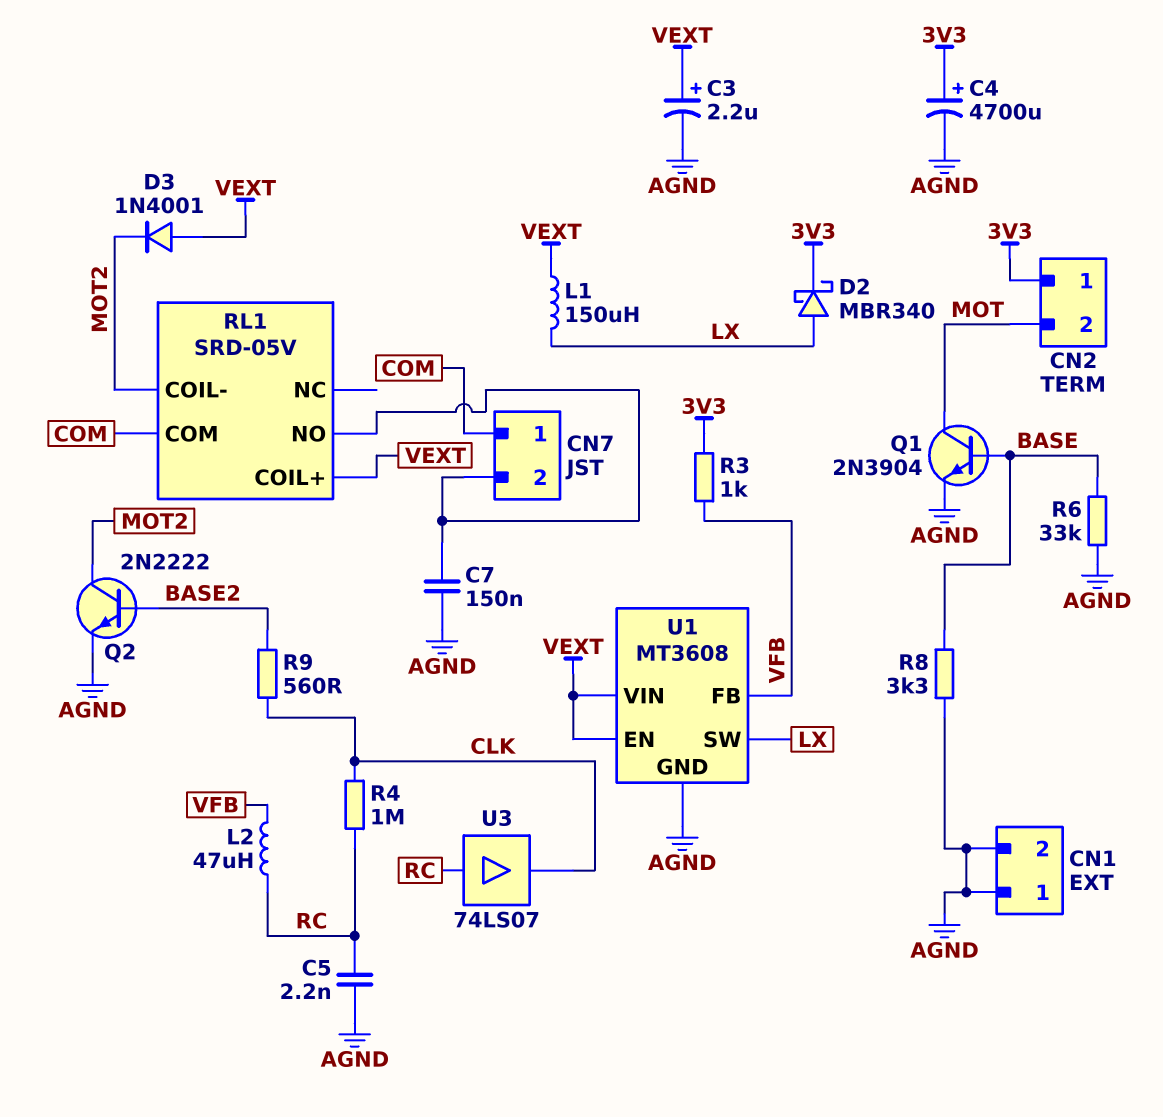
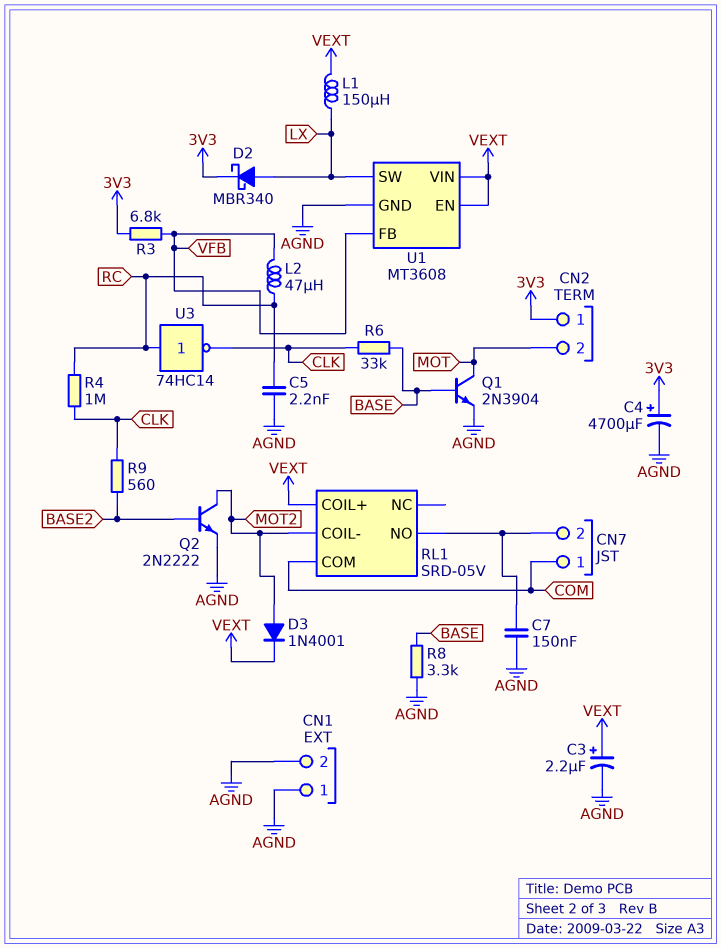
D3: diode 1N4001 (A VEXT, K MOT2) -> diode 1N4001 (A MOT2, K VEXT)
R3: 1k (3V3, VFB) -> 6.8k (3V3, VFB)
R6: 33k (AGND, BASE) -> 33k (BASE, CLK)
U3: buffer 74LS07 (in RC, out CLK) -> NOT 74HC14 (in RC, out CLK)

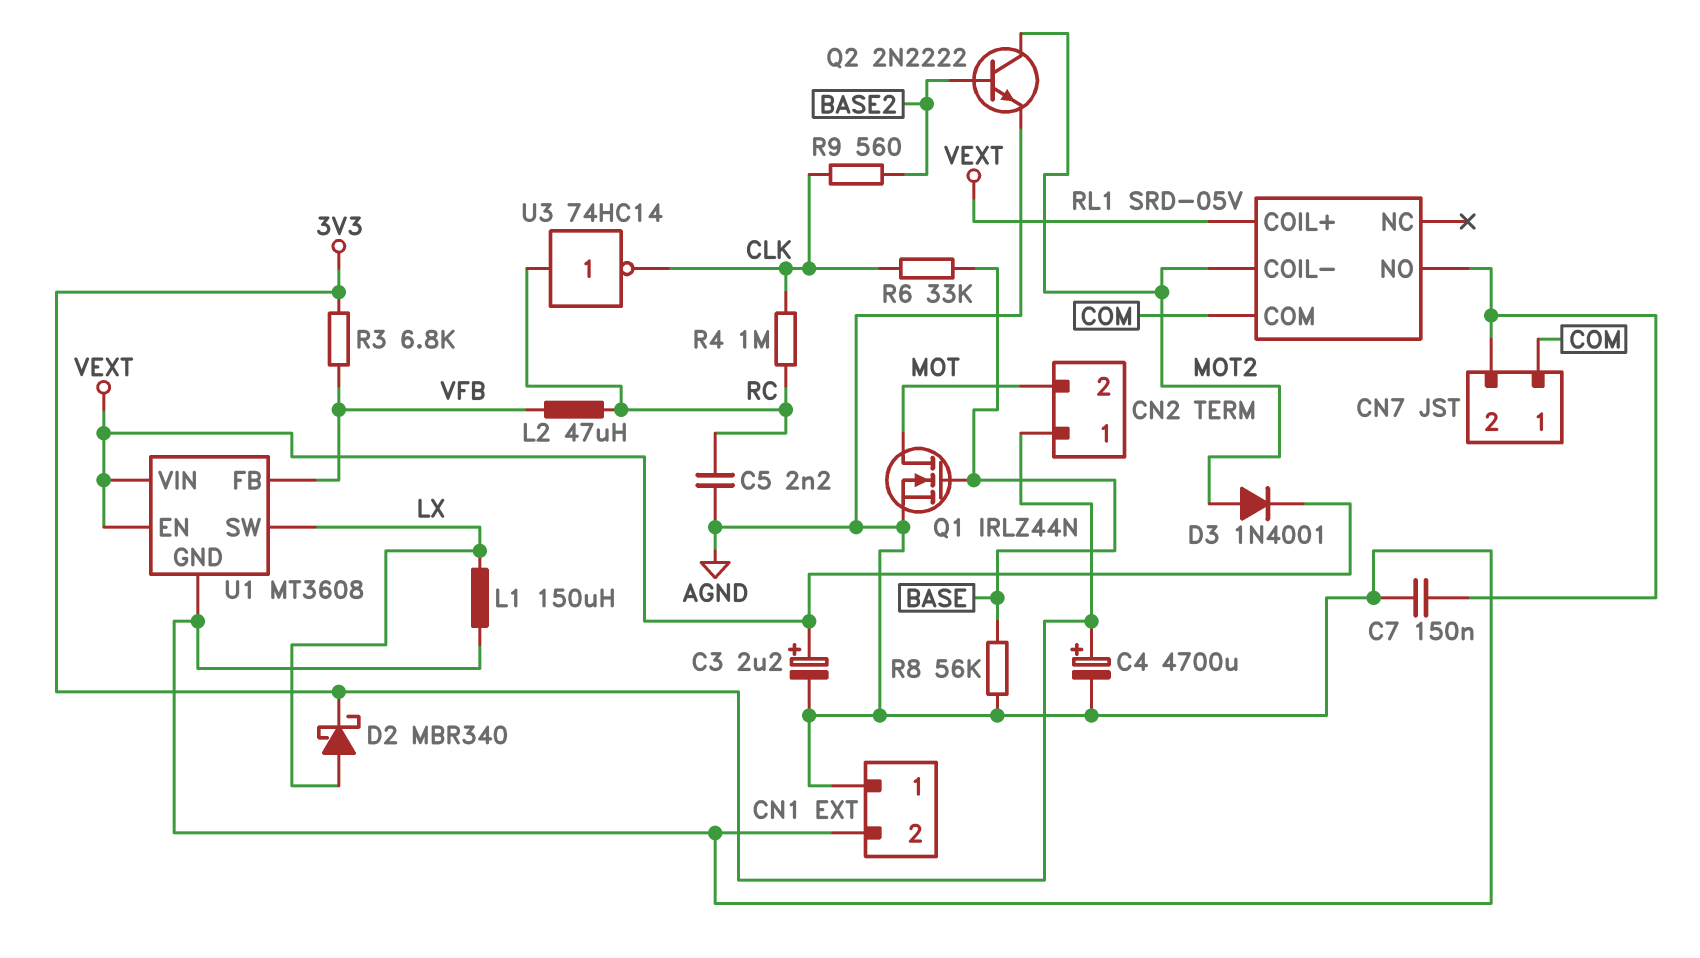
L1: 150uH (LX, VEXT) -> 150uH (AGND, LX)
Q1: NPN 2N3904 (B BASE, C MOT, E AGND) -> NMOS IRLZ44N (G BASE, D MOT, S AGND)
R8: 3.3k (AGND, BASE) -> 56k (AGND, BASE)

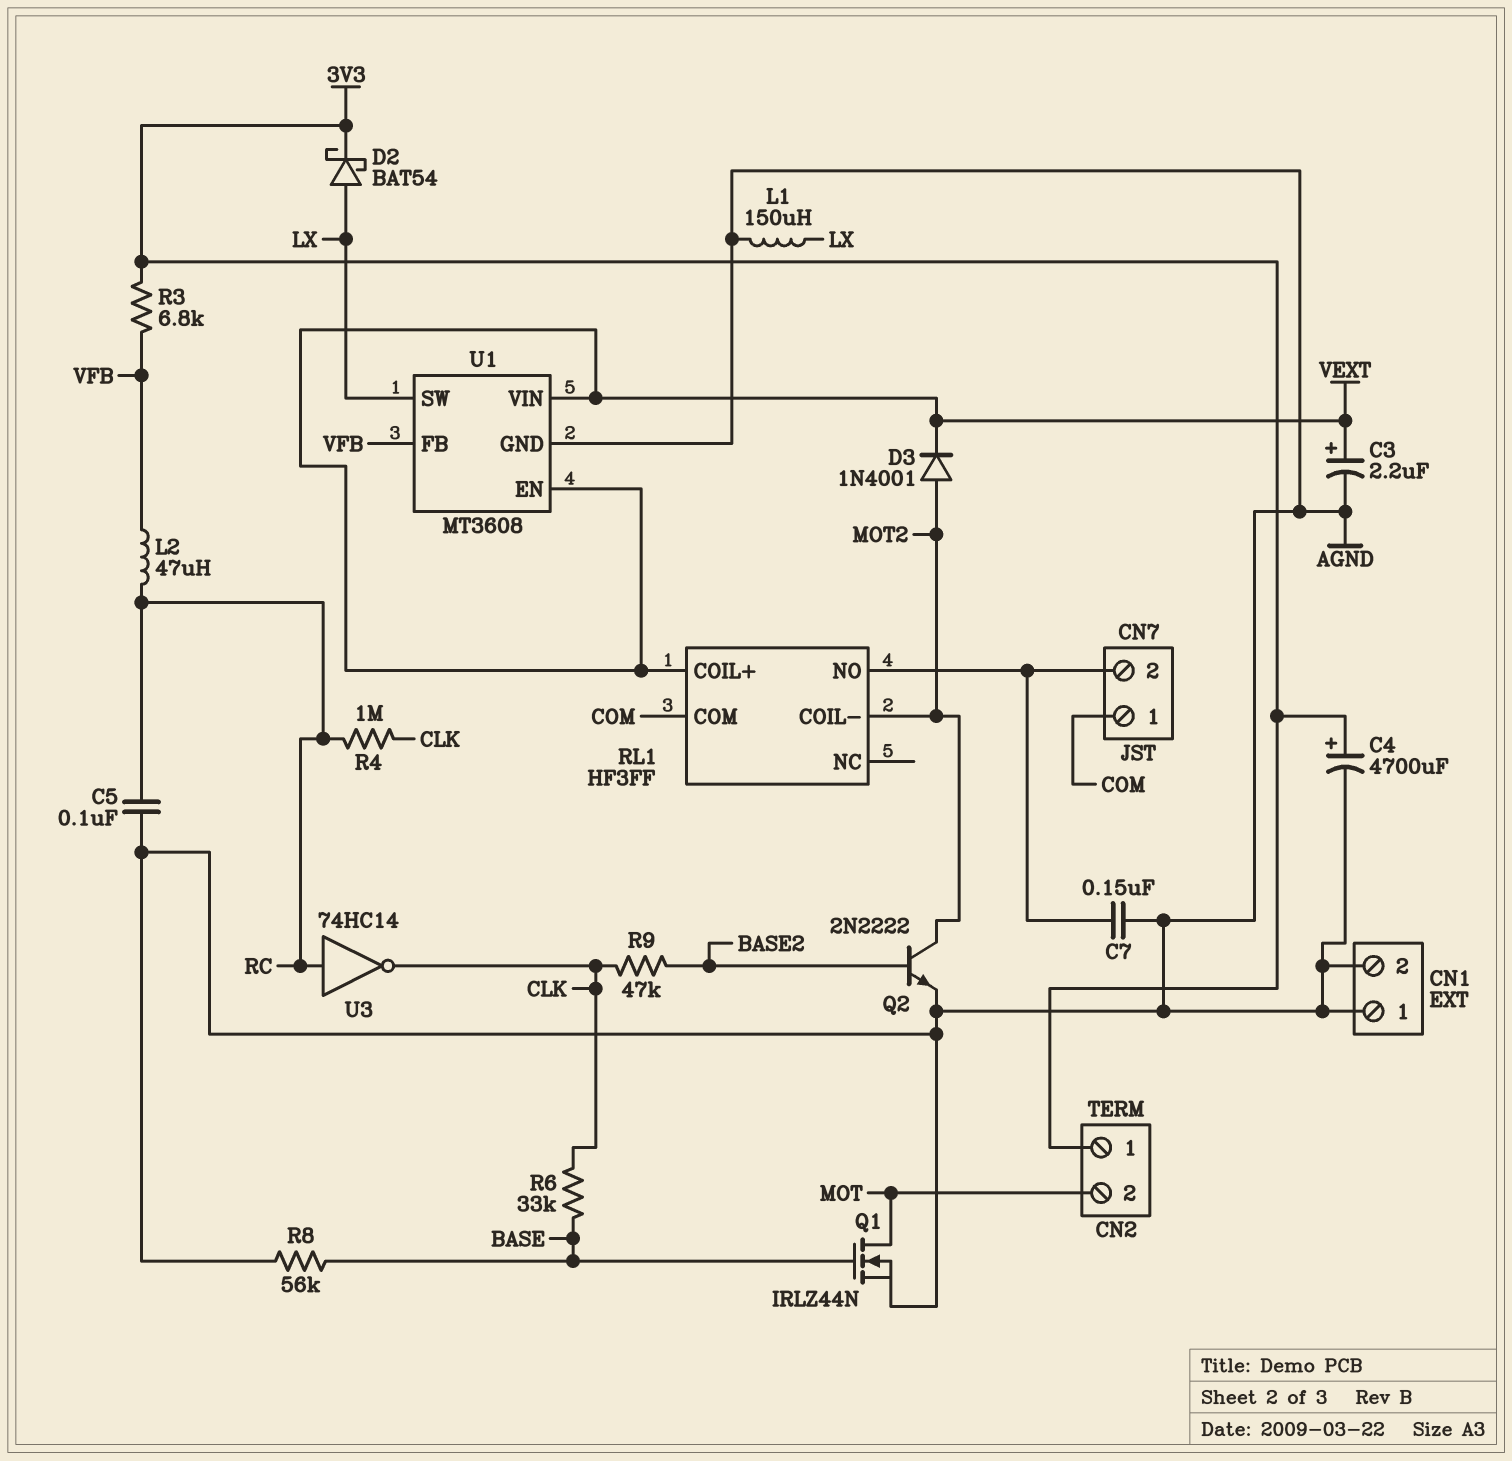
C5: 2.2nF (AGND, RC) -> 100nF (AGND, RC)
D2: schottky MBR340 (A LX, K 3V3) -> schottky BAT54 (A LX, K 3V3)
R9: 560 (BASE2, CLK) -> 47k (BASE2, CLK)
RL1: SRD-05V -> HF3FF

